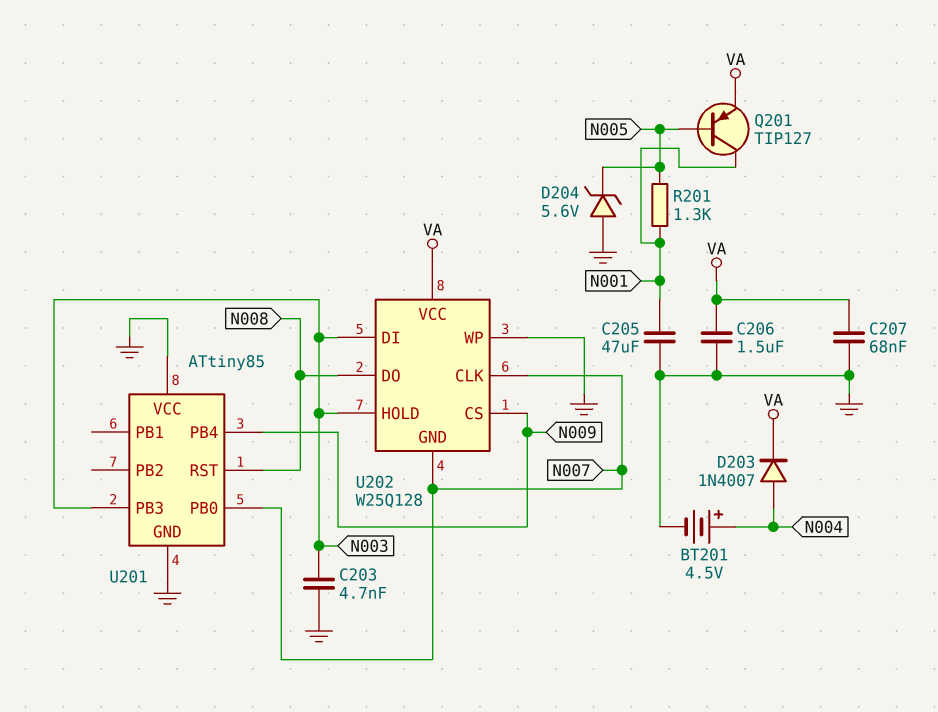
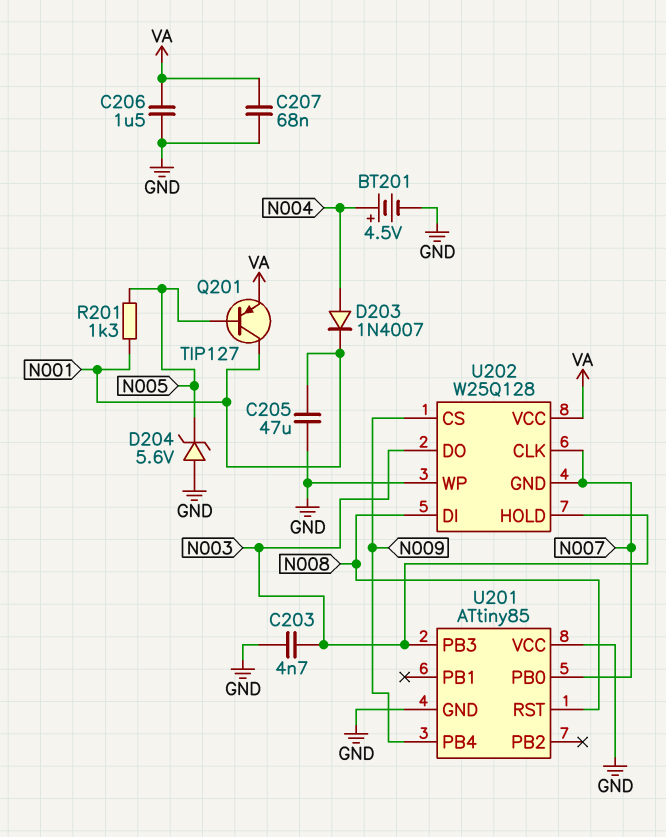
D203: diode 1N4007 (A N004, K VA) -> diode 1N4007 (A N004, K N001)
U202 pin DI: N003 -> N008
U202 pin DO: N008 -> N003

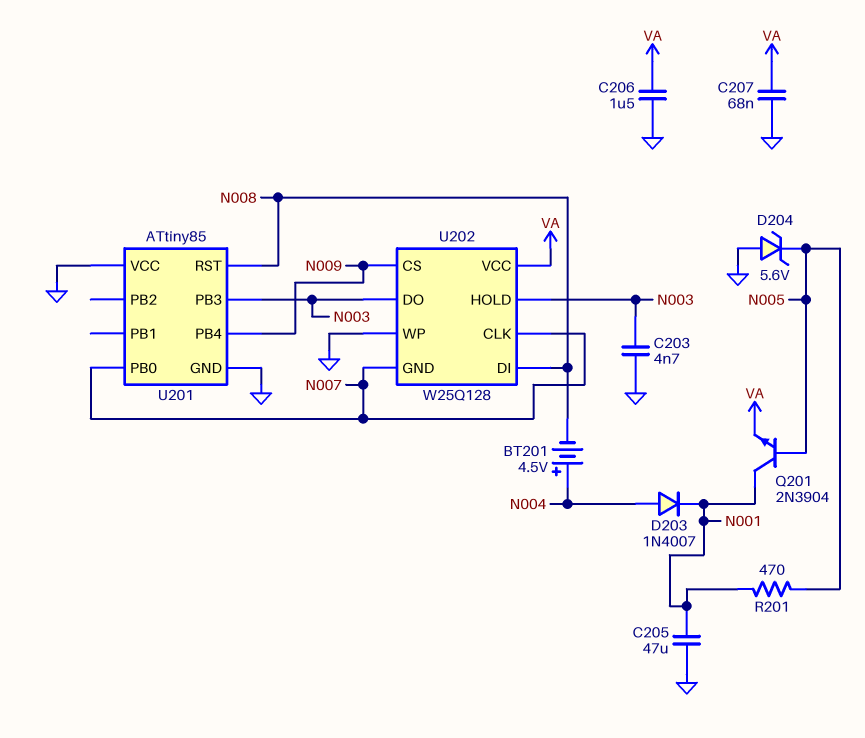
BT201: 4.5V (plus N004, minus GND) -> 4.5V (plus N004, minus N008)
Q201: PNP TIP127 (B N005, C N001, E VA) -> NPN 2N3904 (B N005, C N001, E VA)
R201: 1.3k (N001, N005) -> 470 (N001, N005)

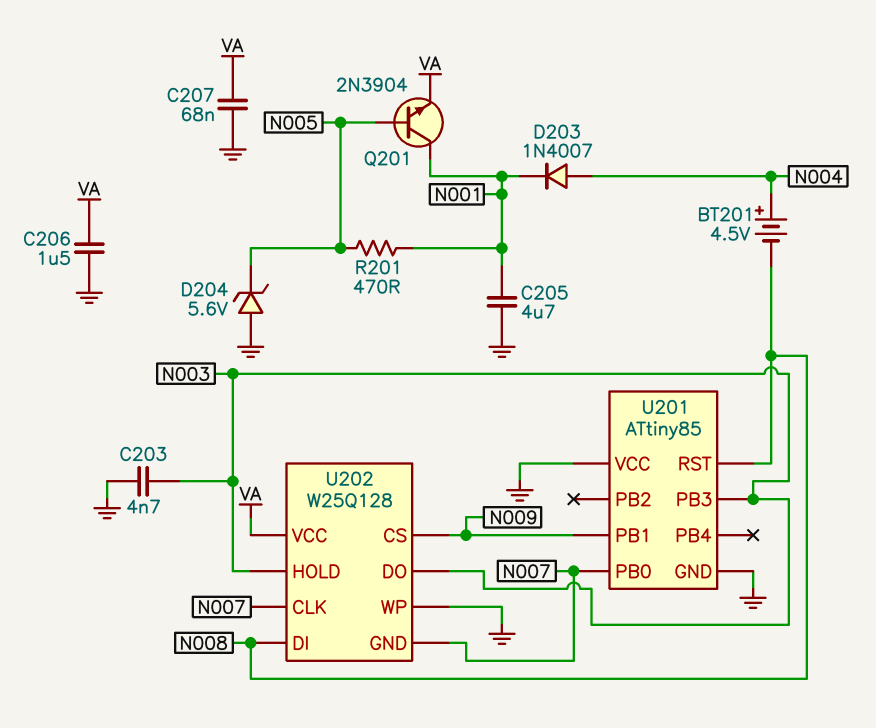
C205: 47uF (GND, N001) -> 4.7uF (GND, N001)
U201 pin PB1: none -> N009
U201 pin PB4: N009 -> none

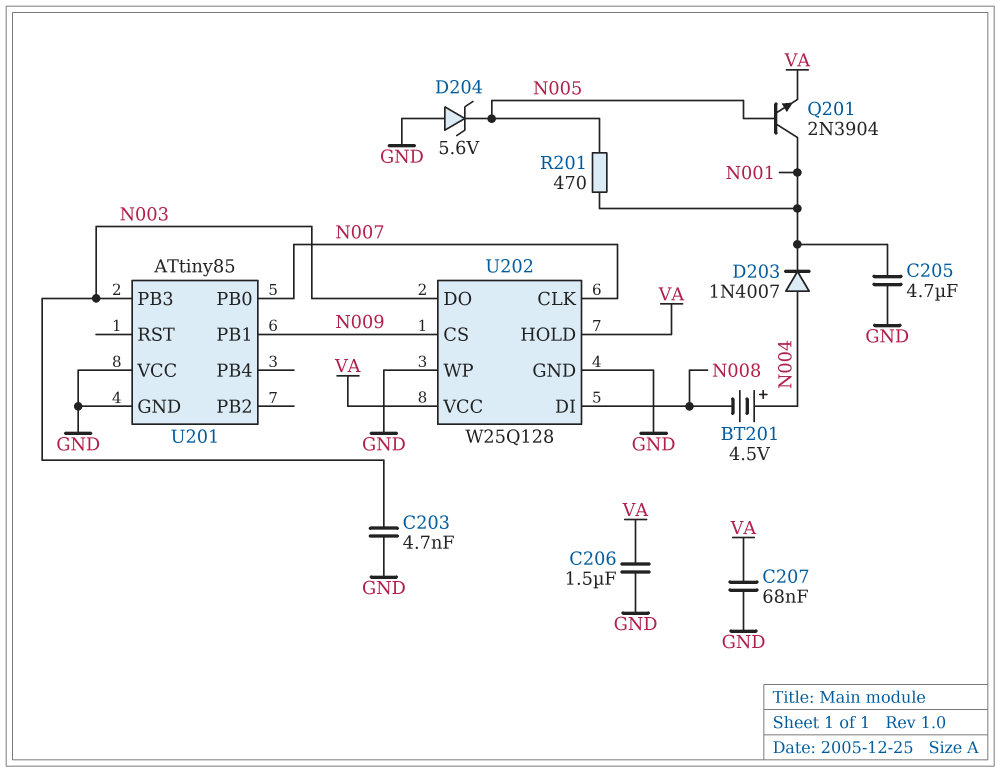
U201 pin RST: N008 -> none
U202 pin GND: N007 -> GND
U202 pin HOLD: N003 -> VA

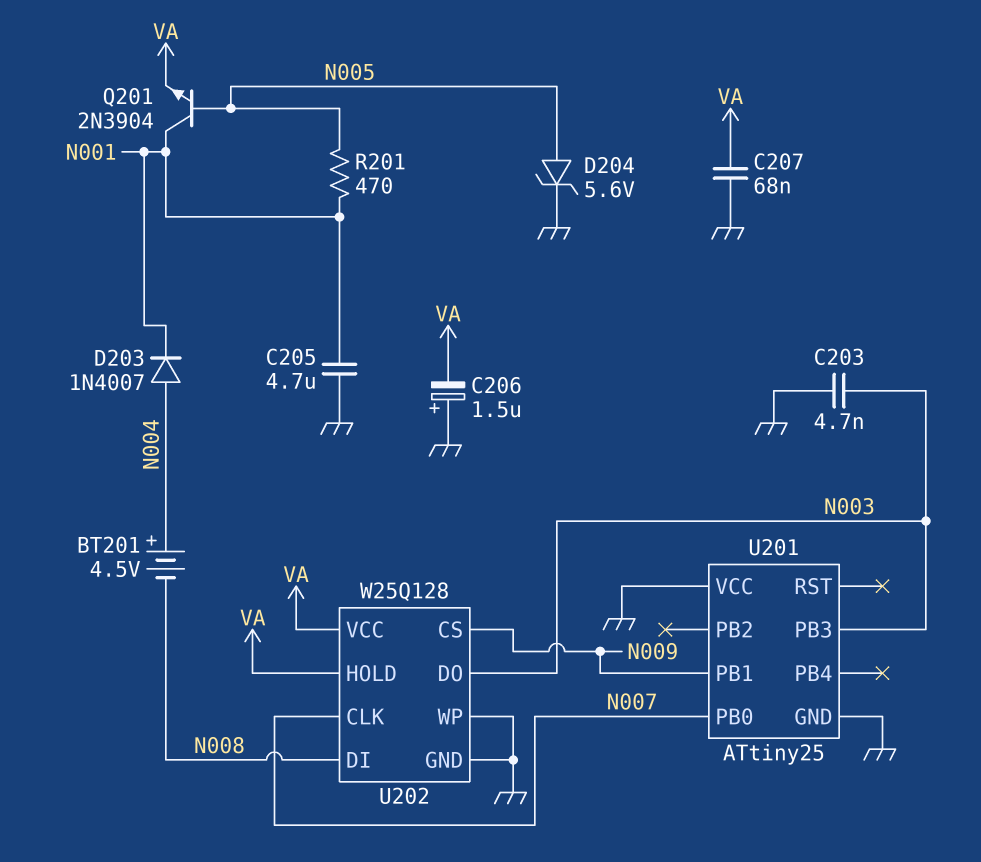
C206: 1.5uF (GND, VA) -> 1.5uF (plus GND, minus VA)
D204: zener 5.6V (A GND, K N005) -> zener 5.6V (A N005, K GND)
U201: ATtiny85 -> ATtiny25

